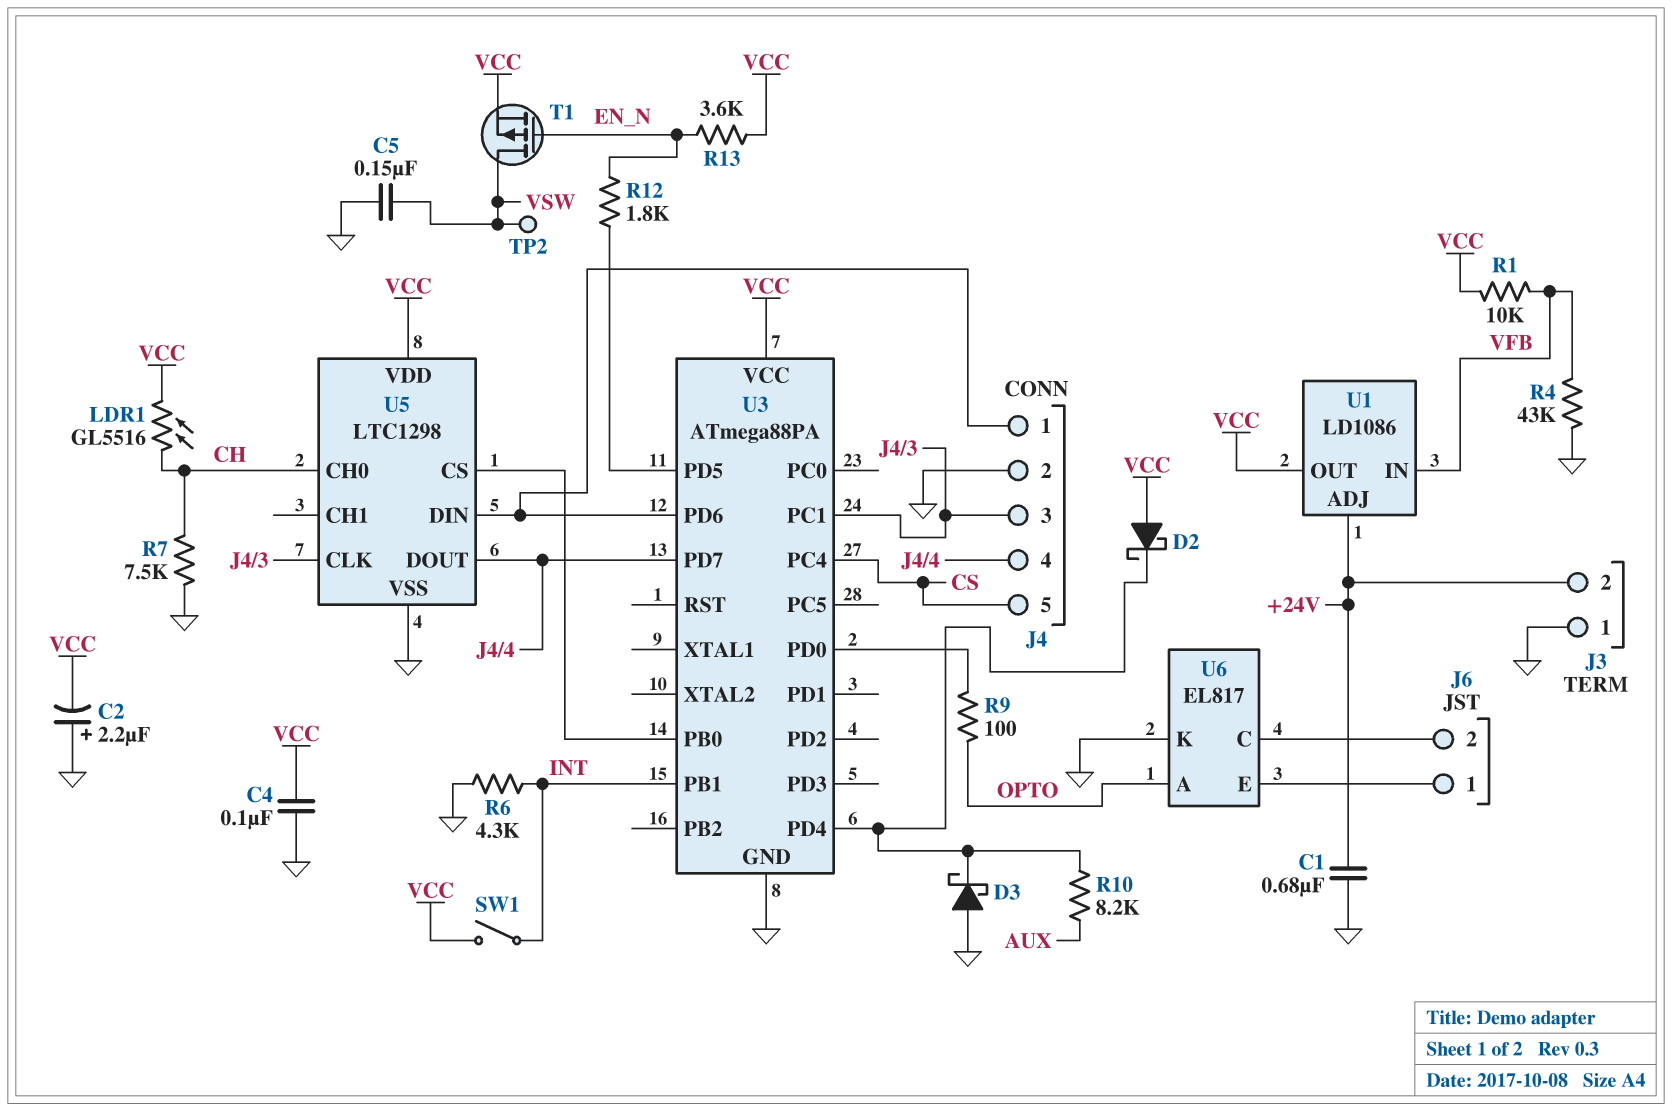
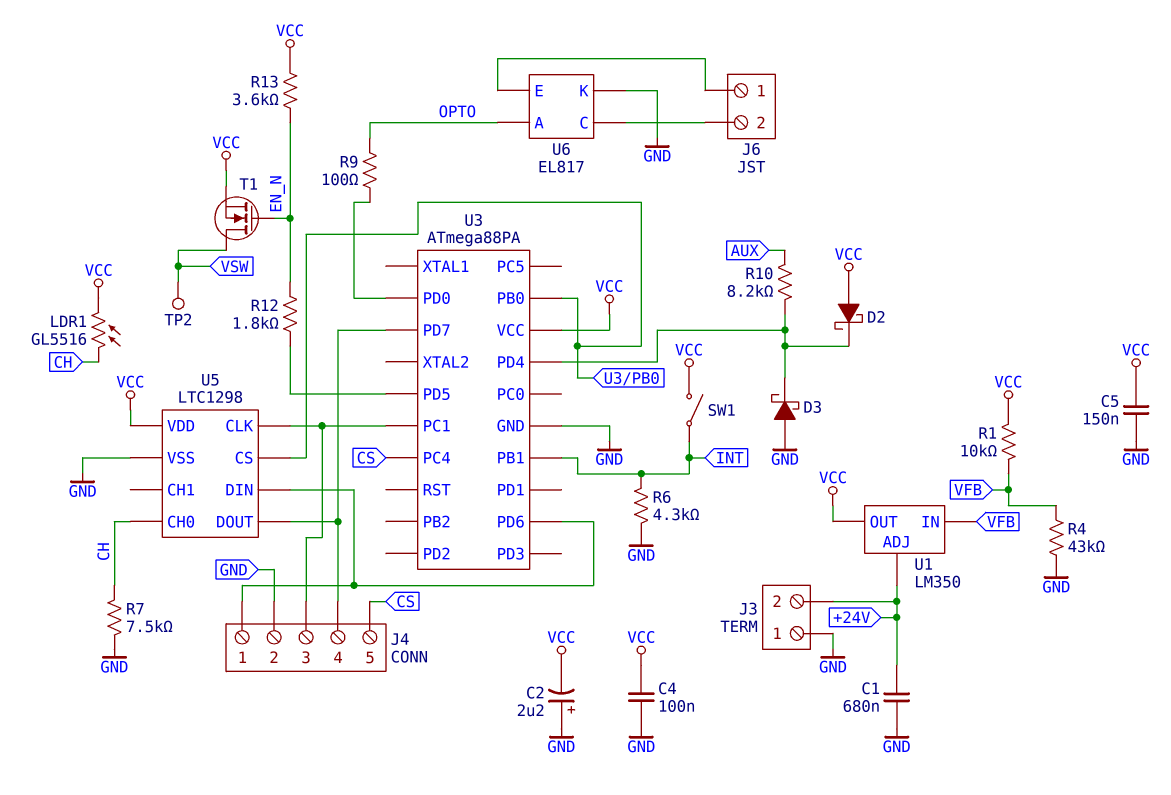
C5: 150nF (GND, VSW) -> 150nF (GND, VCC)
T1: PMOS (G EN_N, D VSW, S VCC) -> NMOS (G EN_N, D VSW, S VCC)
U1: LD1086 -> LM350

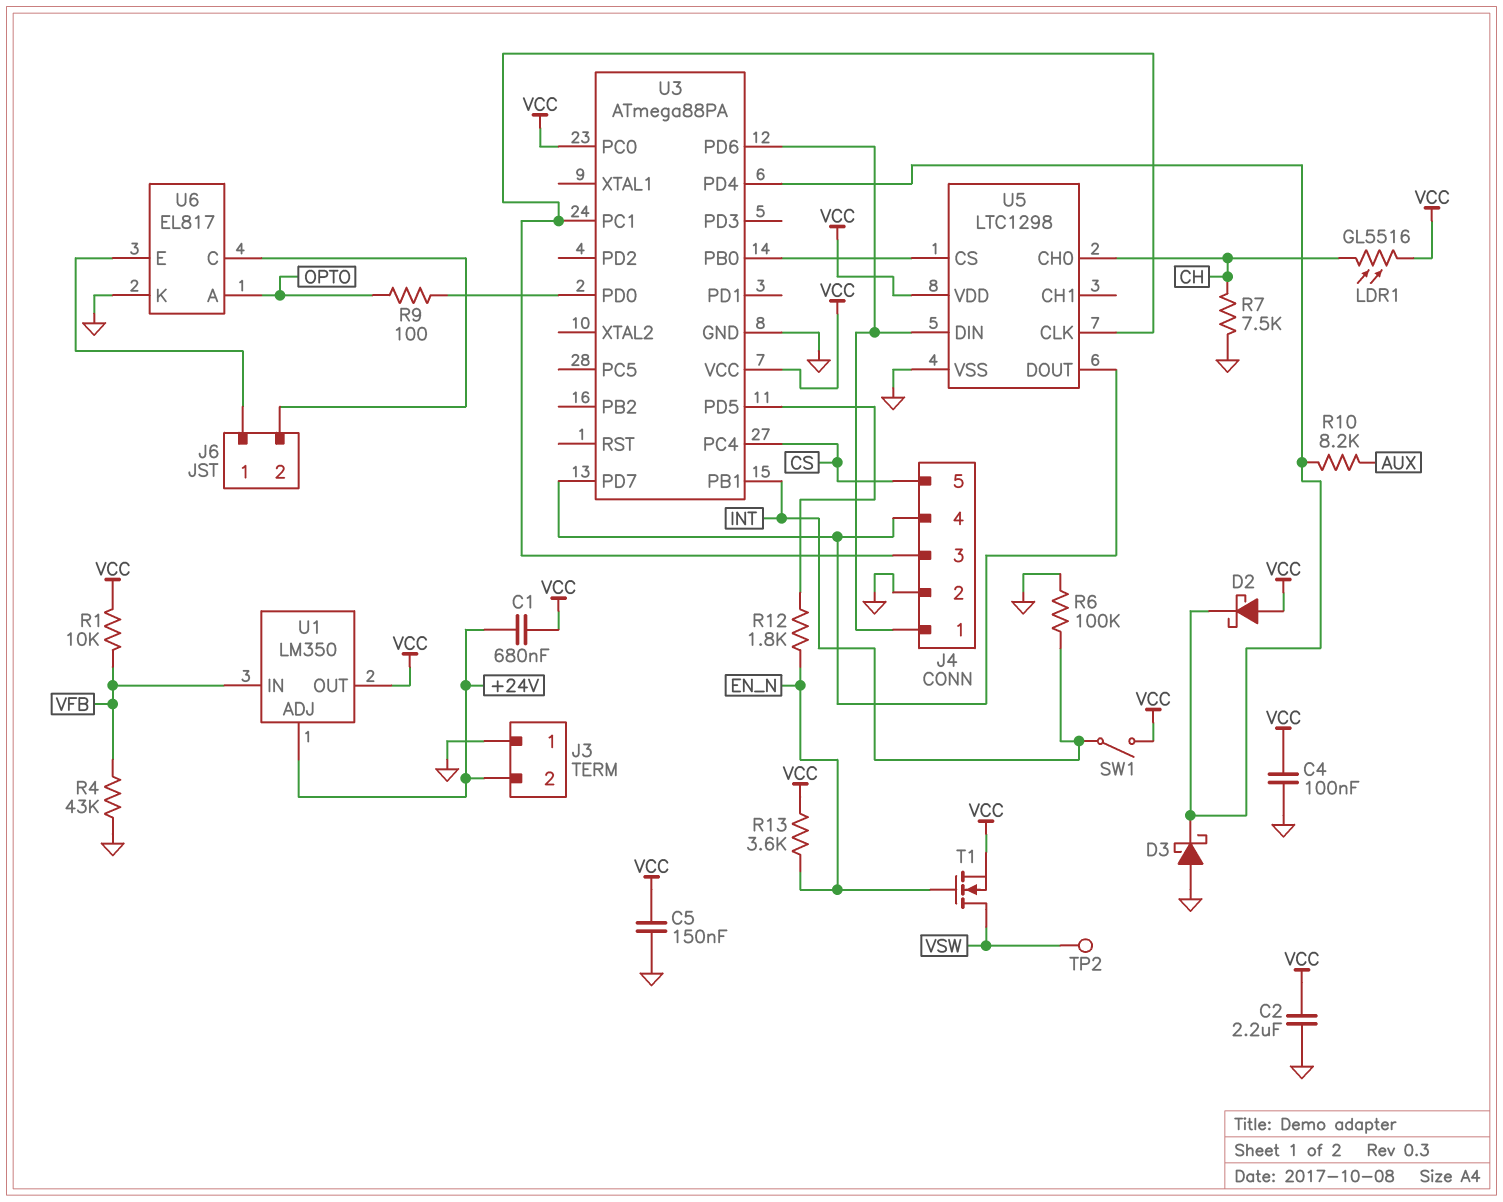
C1: 680nF (+24V, GND) -> 680nF (+24V, VCC)
C2: 2.2uF (plus GND, minus VCC) -> 2.2uF (GND, VCC)
R6: 4.3k (GND, INT) -> 100k (GND, INT)
U3 pin PC0: none -> VCC

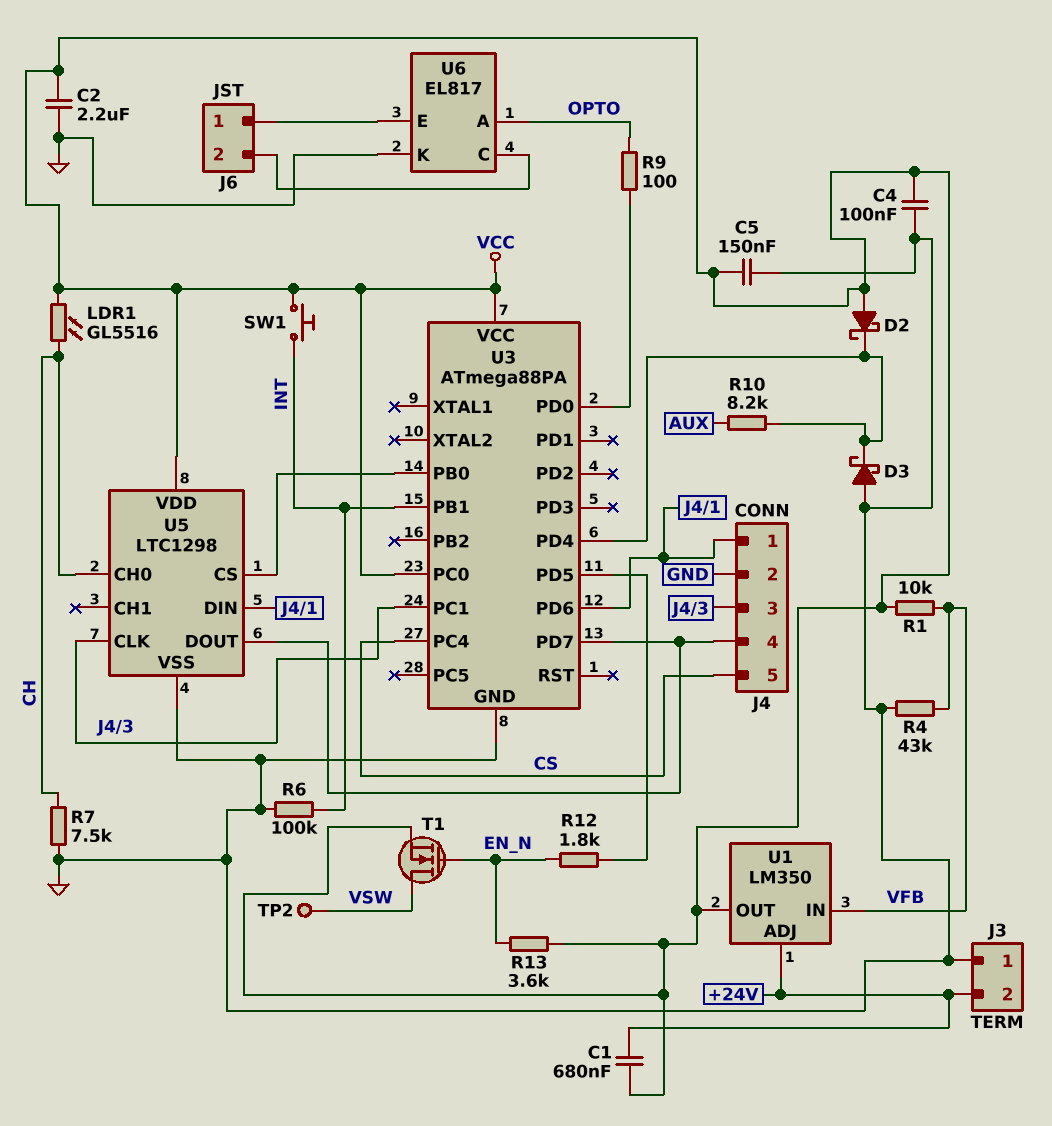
SW1: switch (INT, VCC) -> button (INT, VCC)

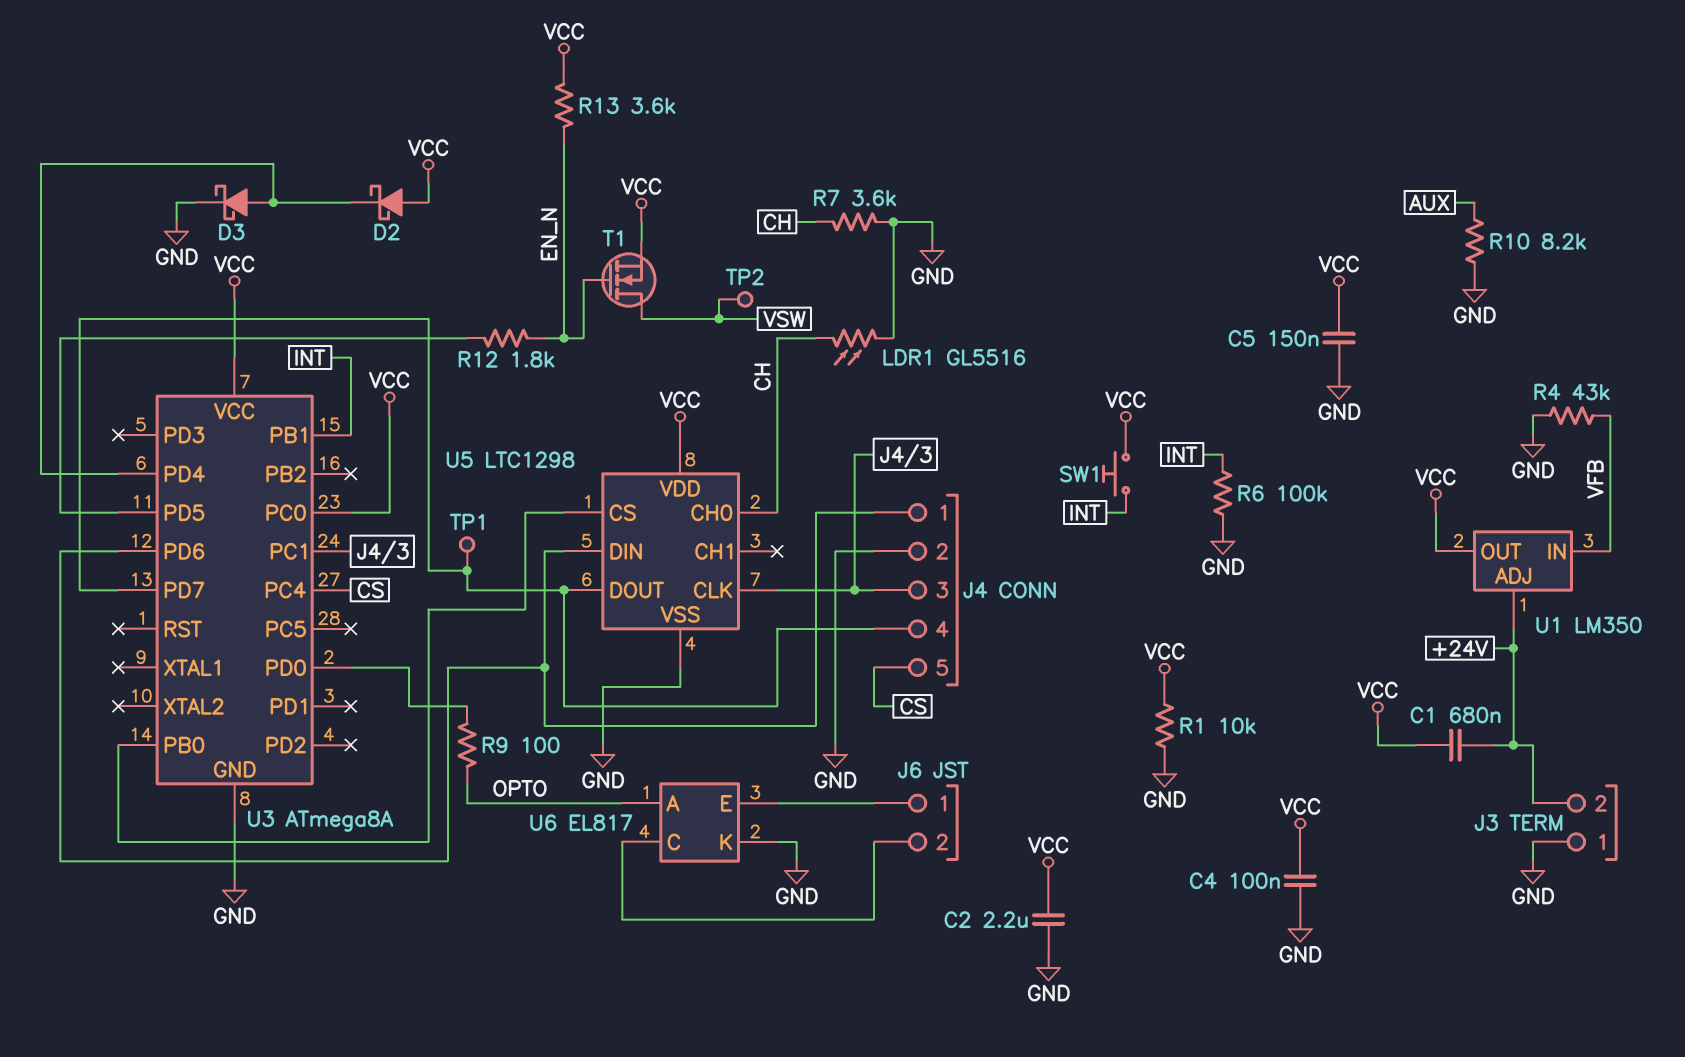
D3: schottky (A GND, K U3/PD4) -> schottky (A U3/PD4, K GND)
LDR1: GL5516 (CH, VCC) -> GL5516 (CH, GND)
R1: 10k (VCC, VFB) -> 10k (GND, VCC)
R7: 7.5k (CH, GND) -> 3.6k (CH, GND)
R10: 8.2k (AUX, U3/PD4) -> 8.2k (AUX, GND)
TP1: none -> test point (J4/4)
U3: ATmega88PA -> ATmega8A

